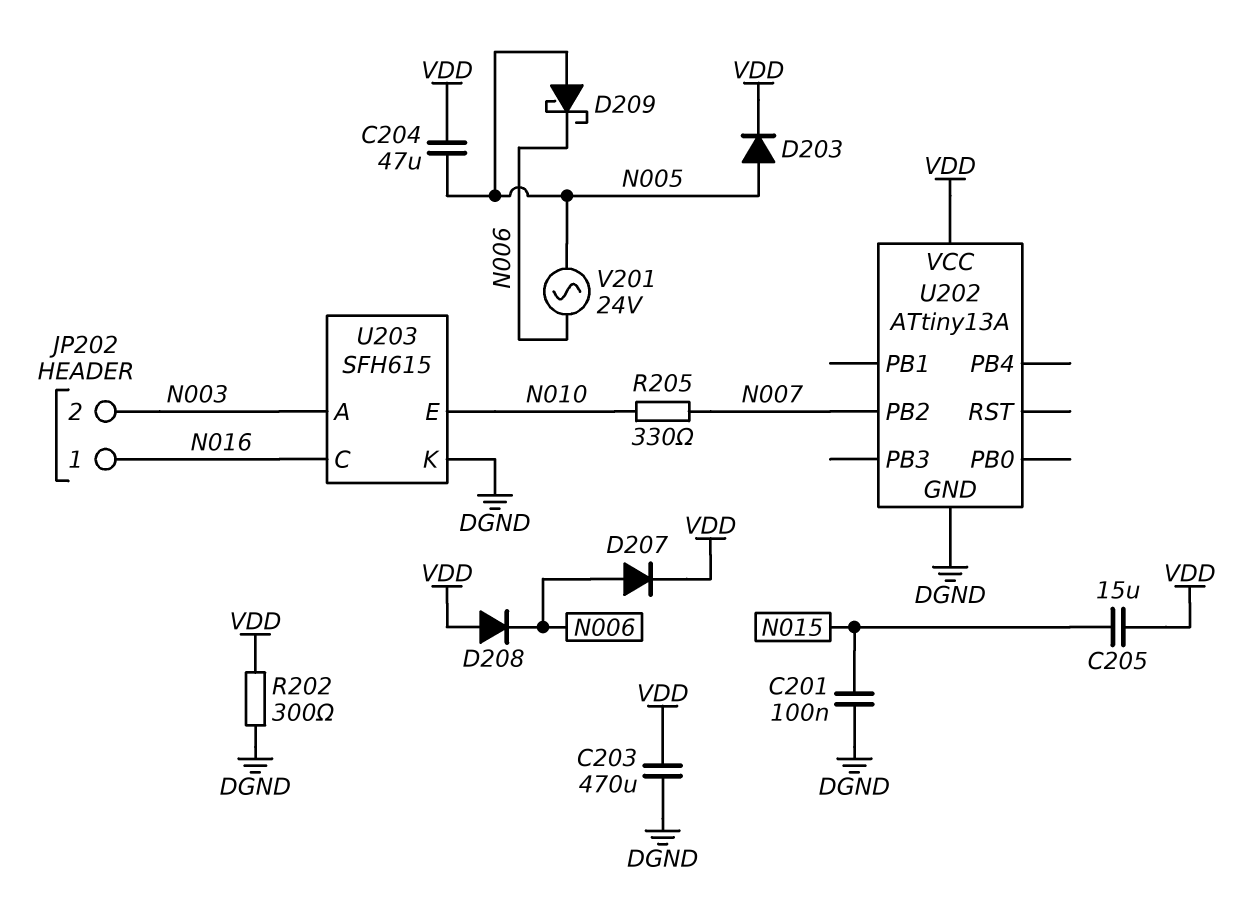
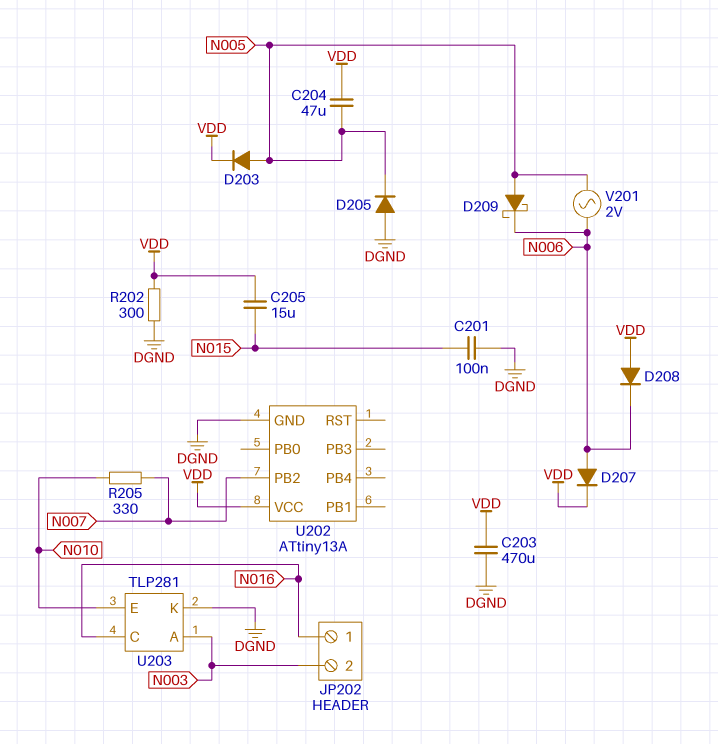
D205: none -> diode (A DGND, K N005)
U203: SFH615 -> TLP281
V201: AC 24V (N005, N006) -> AC 2V (N005, N006)

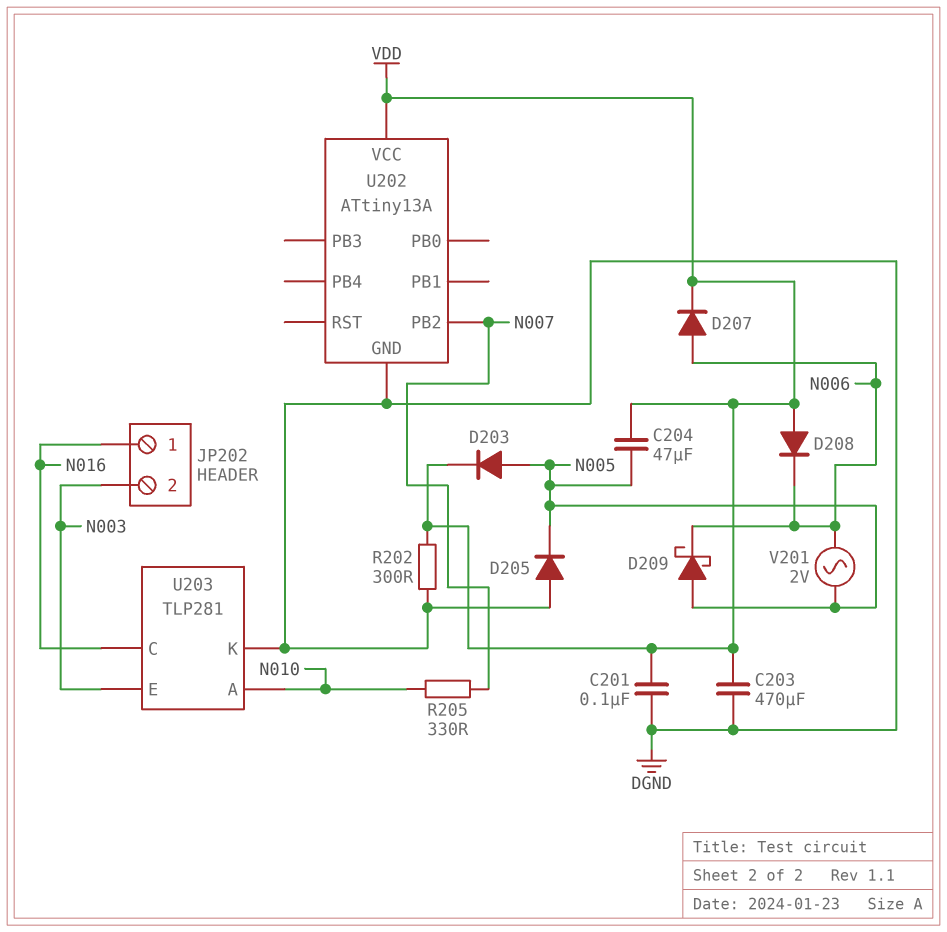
C201: 100nF (DGND, N015) -> 100nF (DGND, VDD)
C205: 15uF (N015, VDD) -> none
U203 pin A: N003 -> N010
U203 pin E: N010 -> N003

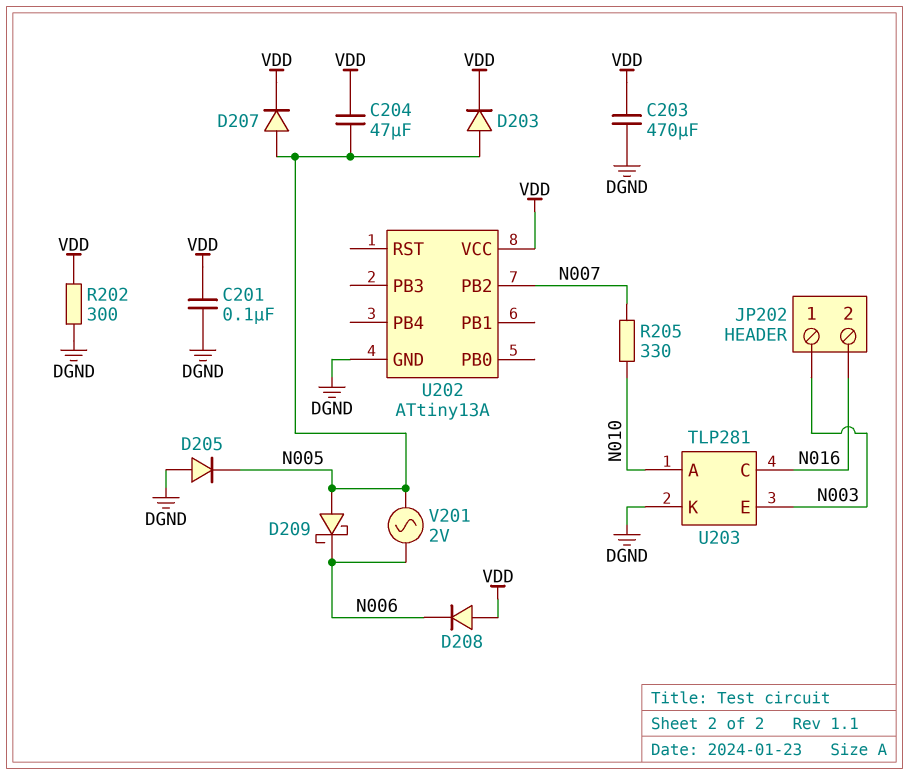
D207: diode (A N006, K VDD) -> diode (A N005, K VDD)
JP202 pin 1: N016 -> N003
JP202 pin 2: N003 -> N016

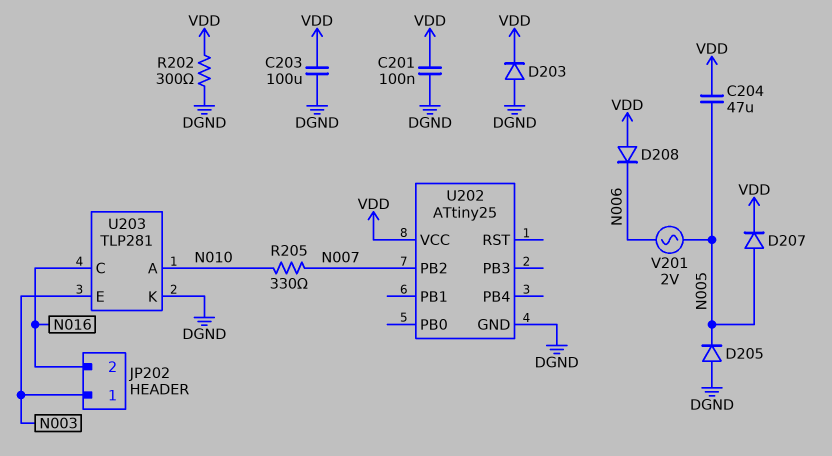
C203: 470uF (DGND, VDD) -> 100uF (DGND, VDD)
D203: diode (A N005, K VDD) -> diode (A DGND, K VDD)
D209: schottky (A N005, K N006) -> none
U202: ATtiny13A -> ATtiny25

